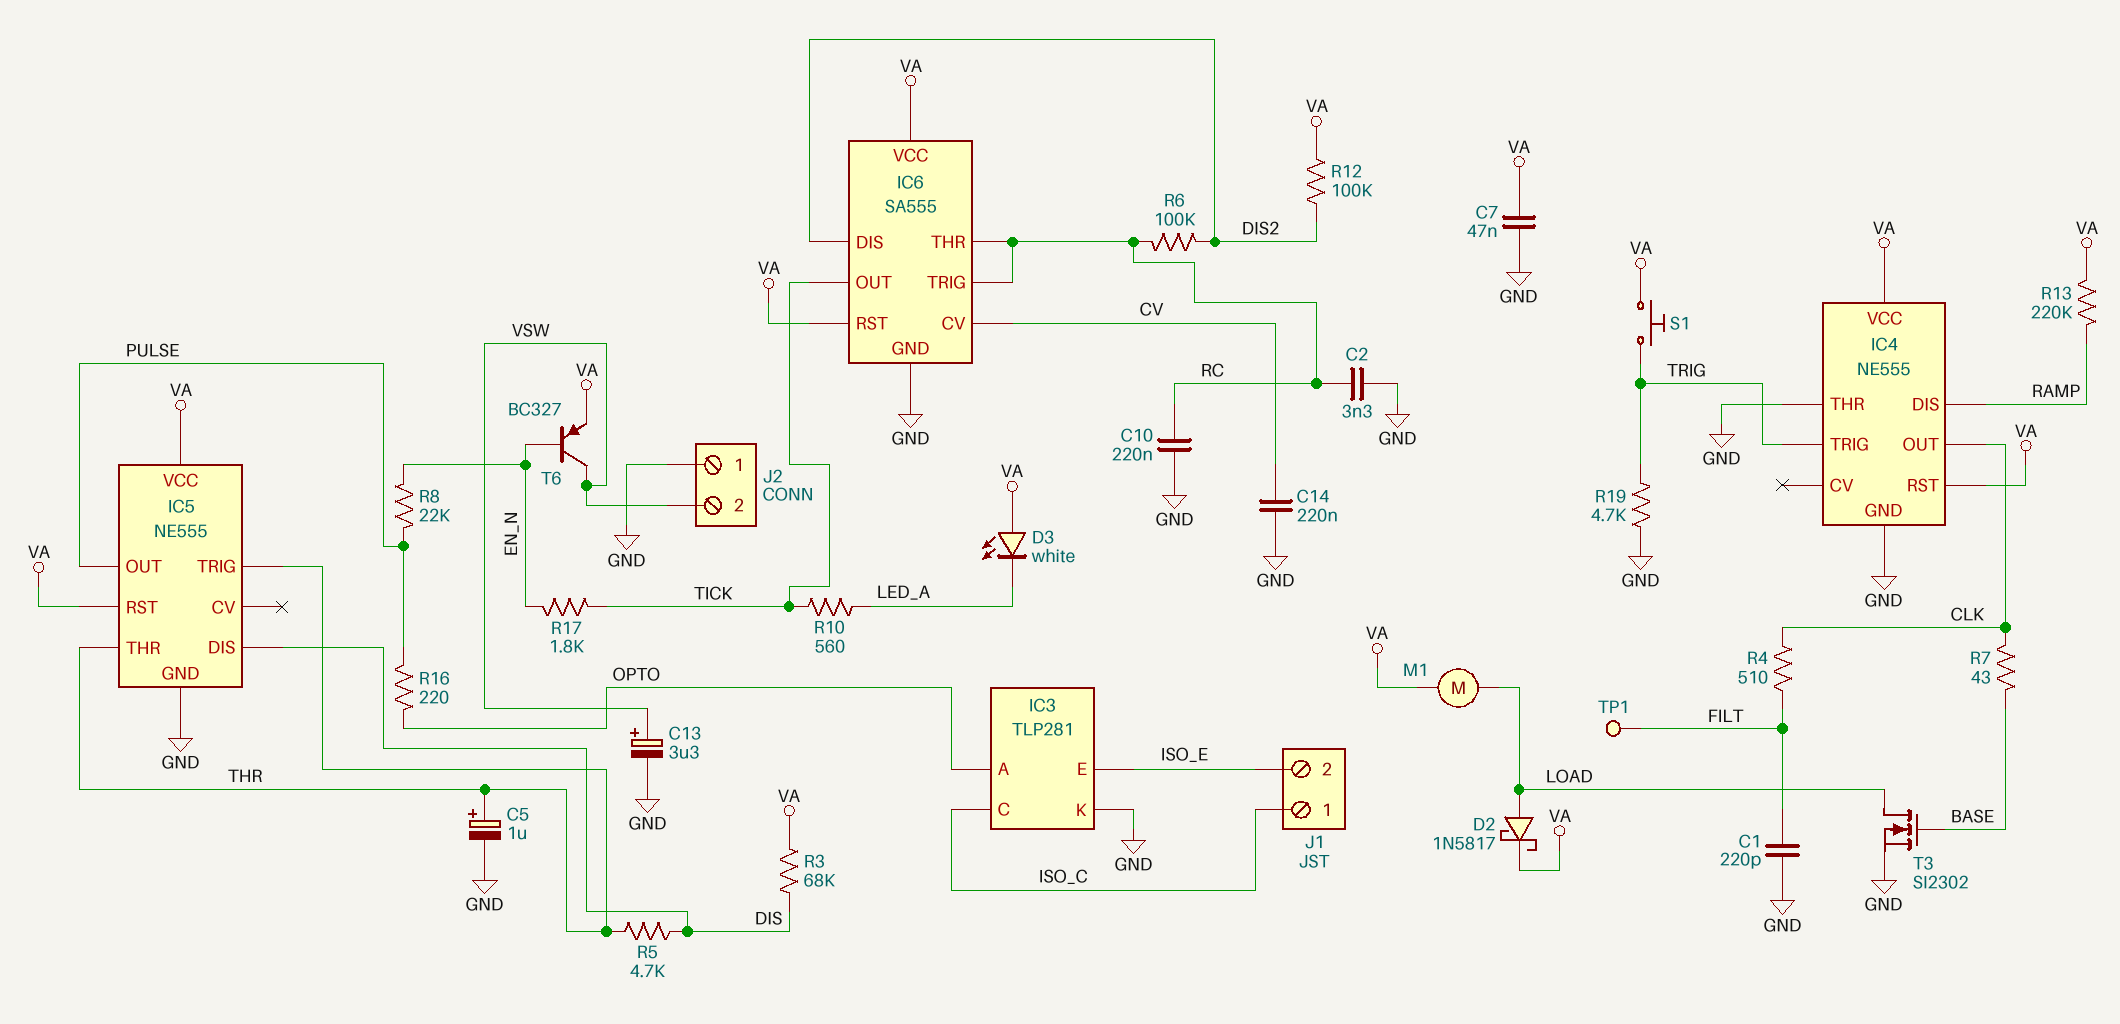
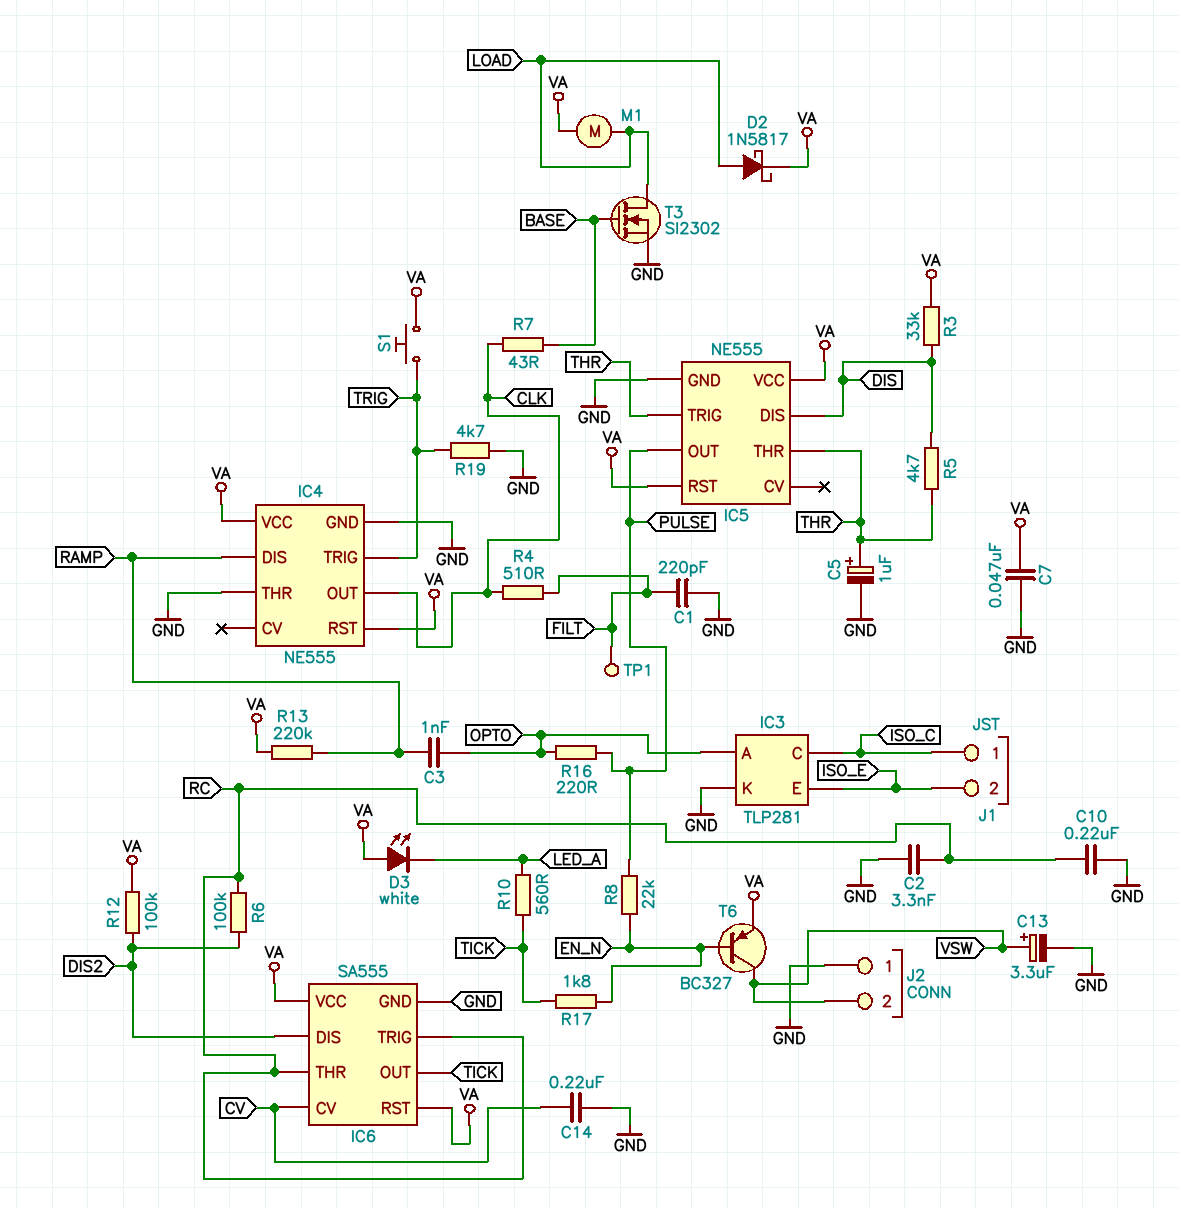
C3: none -> 1nF (OPTO, RAMP)
R3: 68k (DIS, VA) -> 33k (DIS, VA)

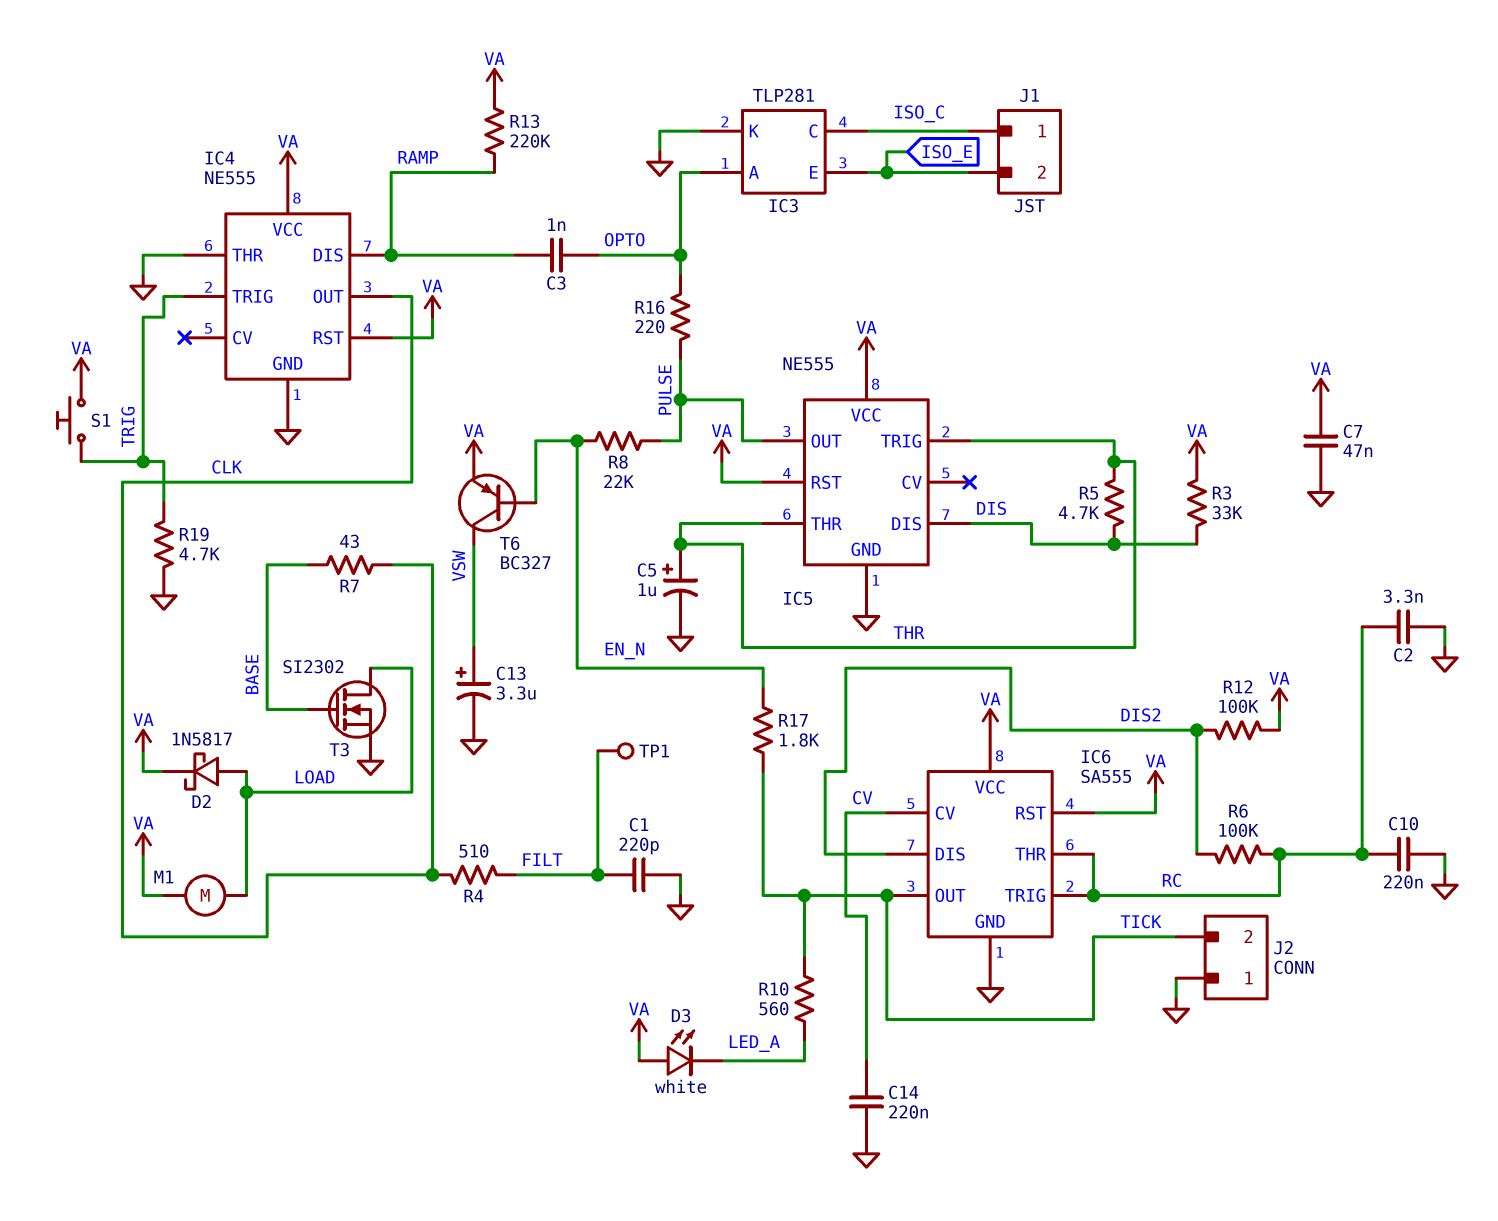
J2 pin 2: VSW -> TICK

